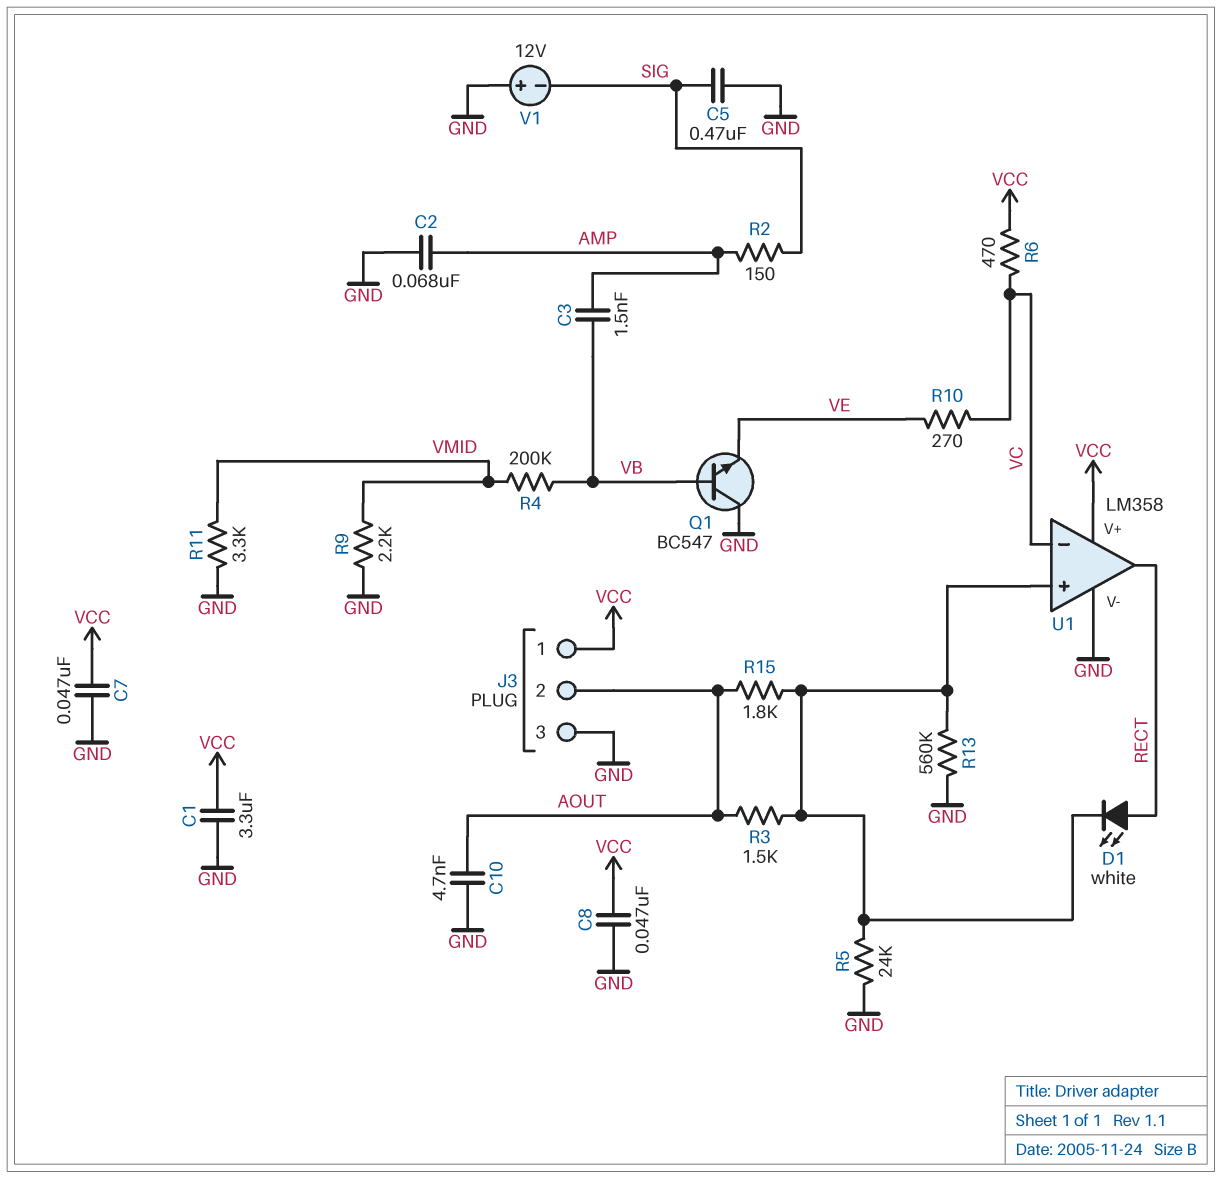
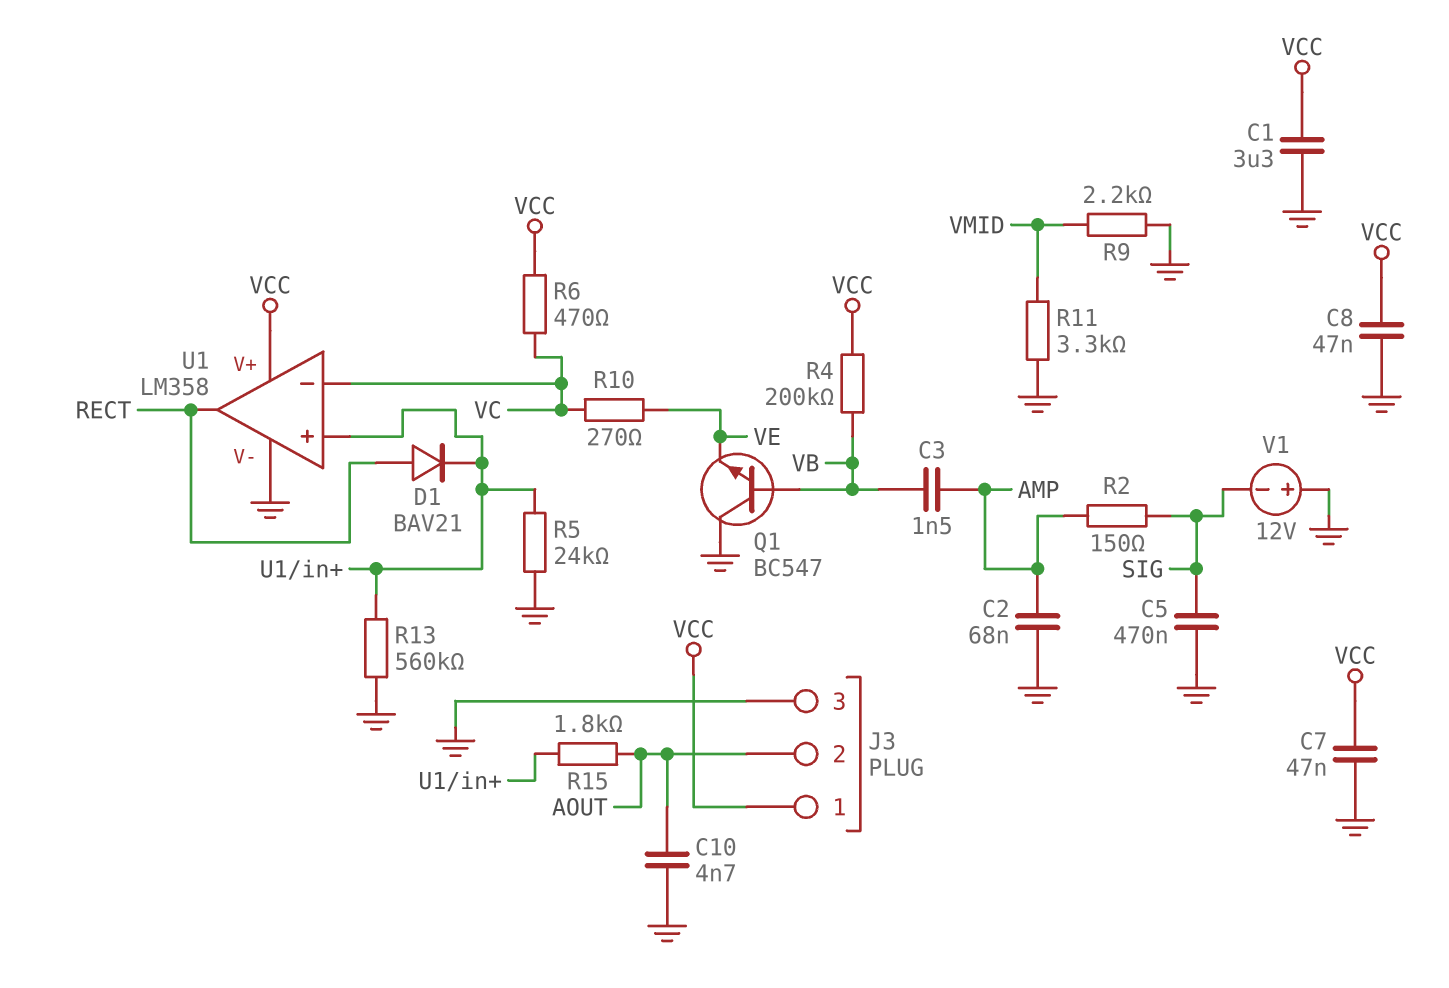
D1: LED white (A RECT, K U1/in+) -> diode BAV21 (A RECT, K U1/in+)
R3: 1.5k (AOUT, U1/in+) -> none
R4: 200k (VB, VMID) -> 200k (VB, VCC)

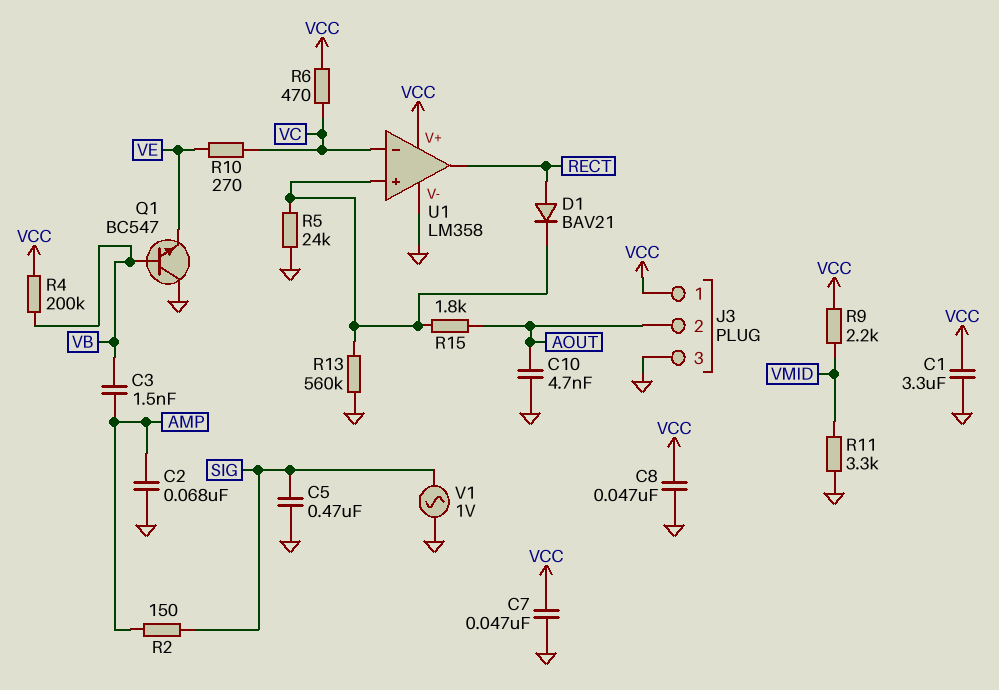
R9: 2.2k (GND, VMID) -> 2.2k (VCC, VMID)
V1: 12V (plus GND, minus SIG) -> AC 1V (GND, SIG)

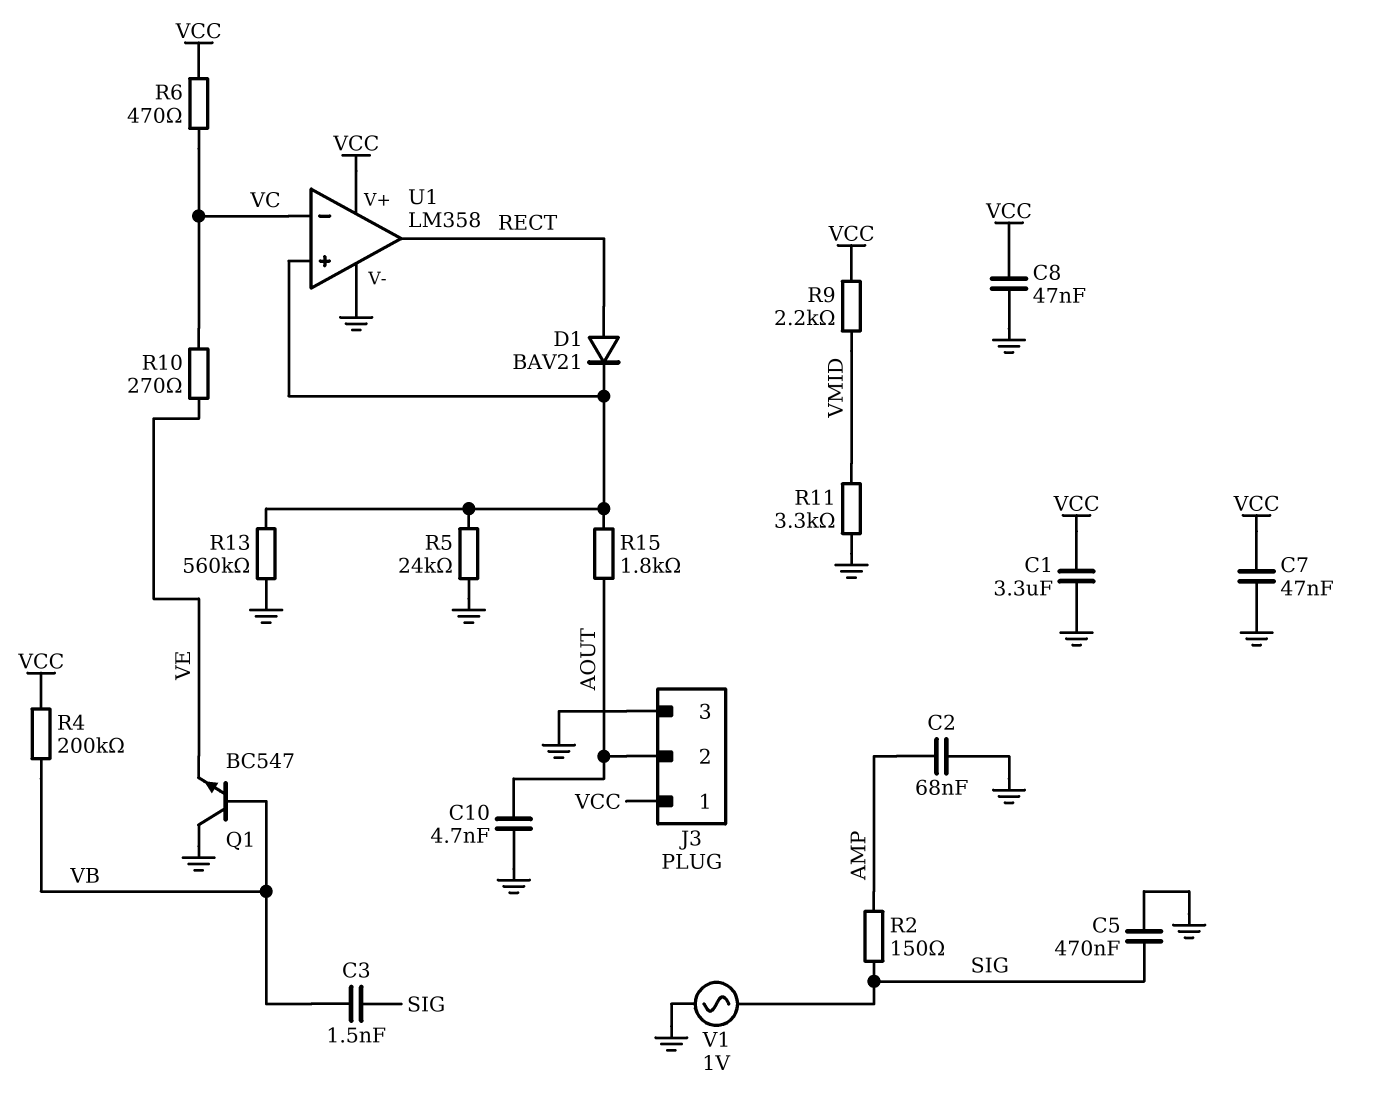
C3: 1.5nF (AMP, VB) -> 1.5nF (SIG, VB)

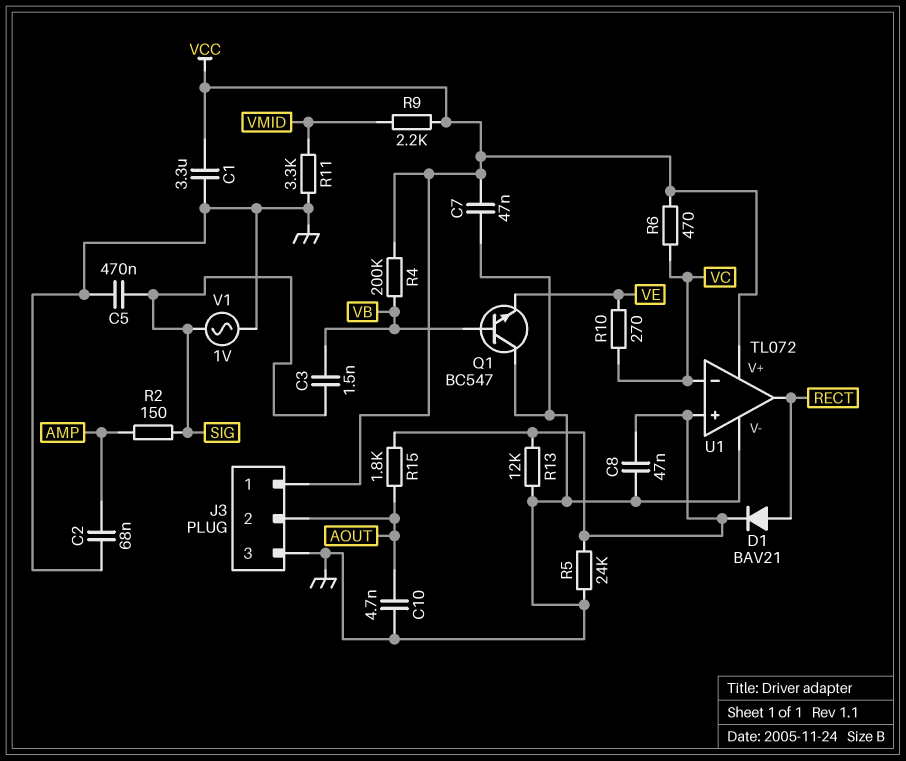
C8: 47nF (GND, VCC) -> 47nF (GND, U1/in+)
R13: 560k (GND, U1/in+) -> 12k (GND, U1/in+)
U1: LM358 -> TL072

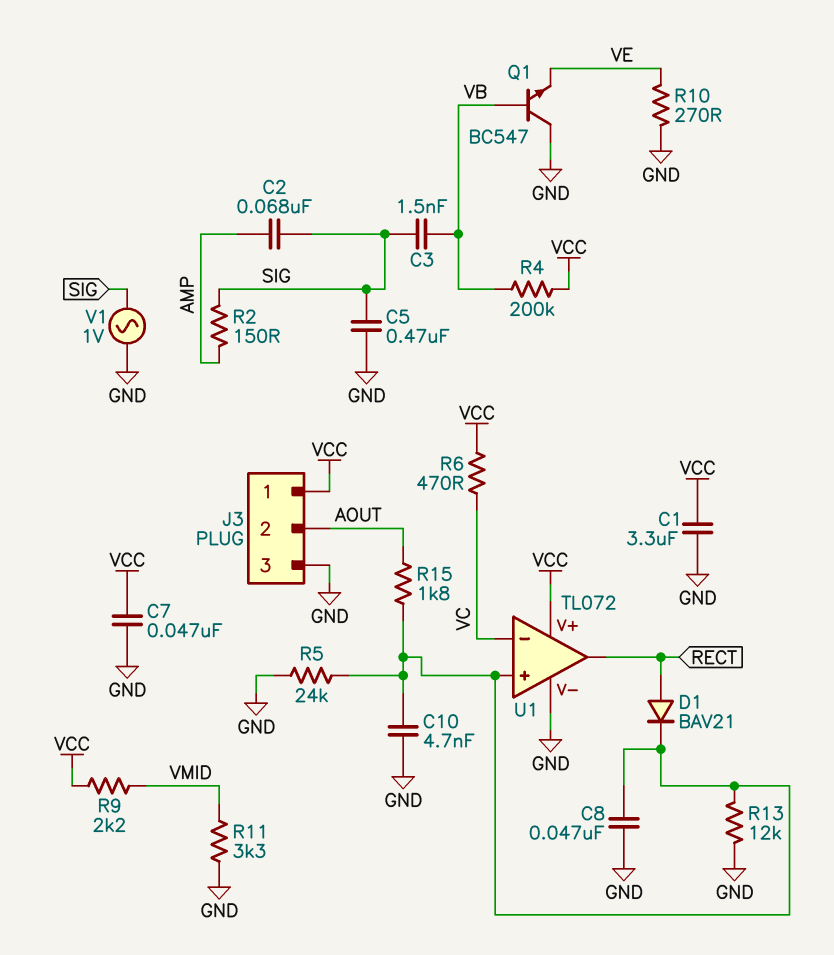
C2: 68nF (AMP, GND) -> 68nF (AMP, SIG)
C10: 4.7nF (AOUT, GND) -> 4.7nF (GND, U1/in+)
R10: 270 (VC, VE) -> 270 (GND, VE)

